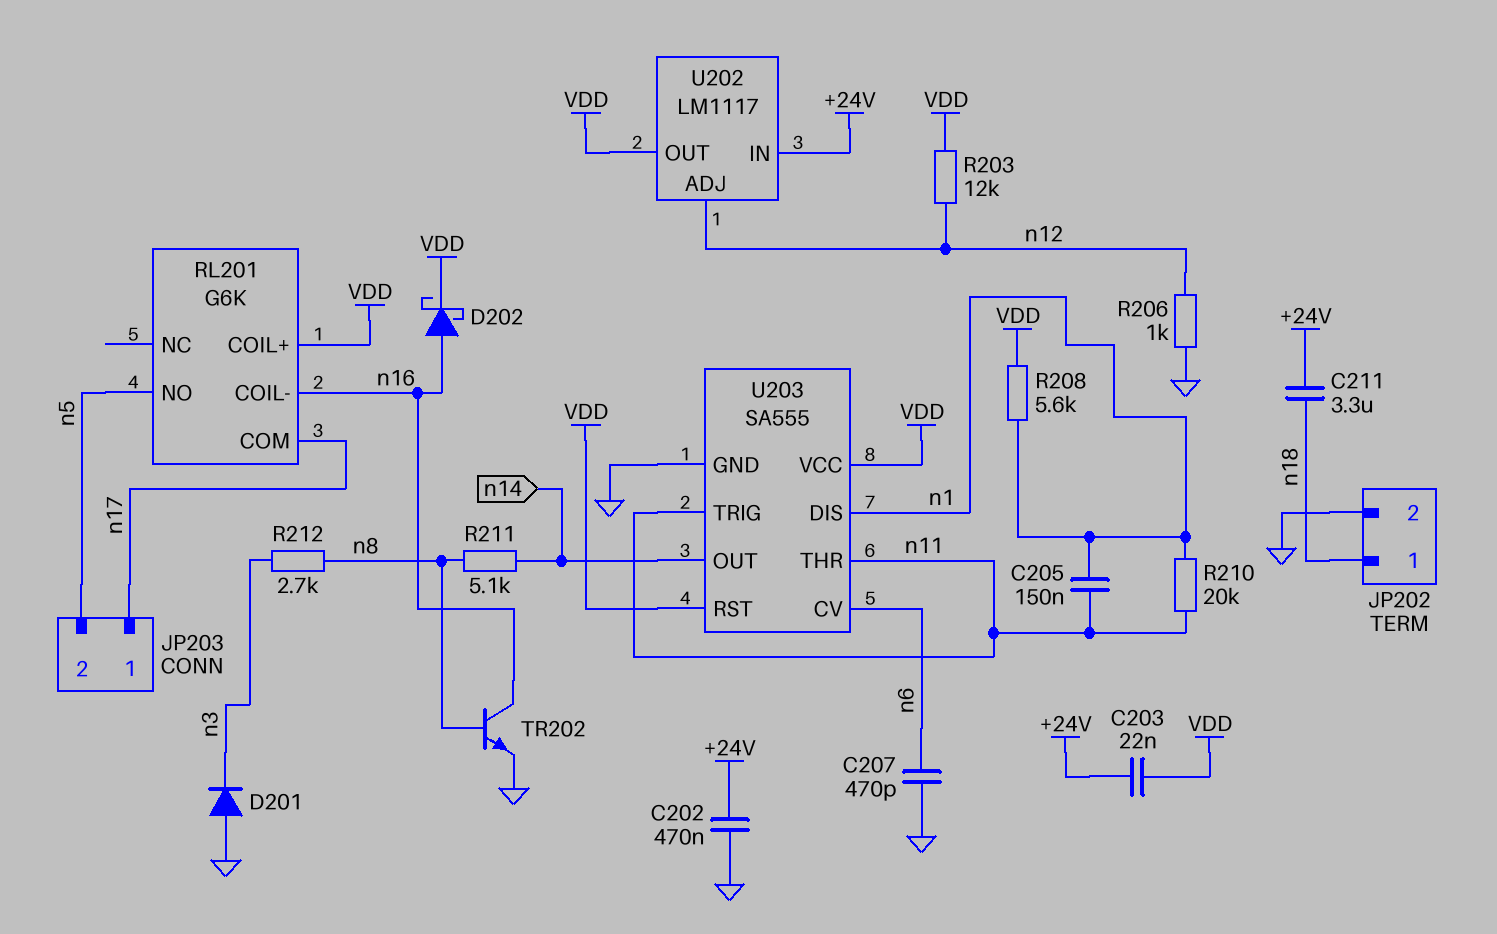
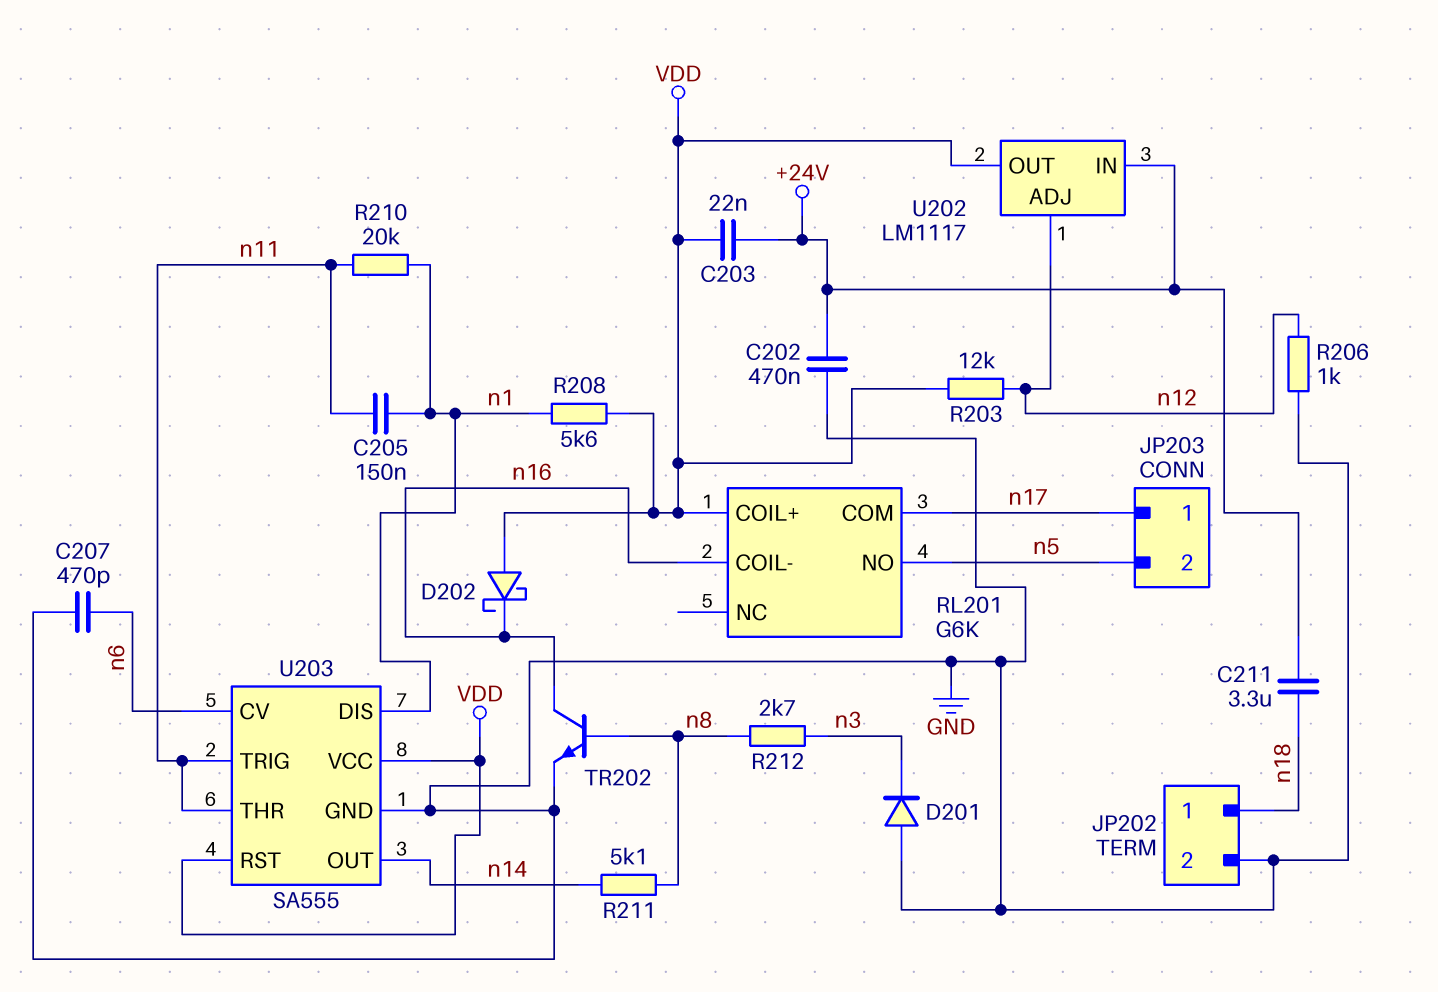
D202: schottky (A n16, K VDD) -> schottky (A VDD, K n16)

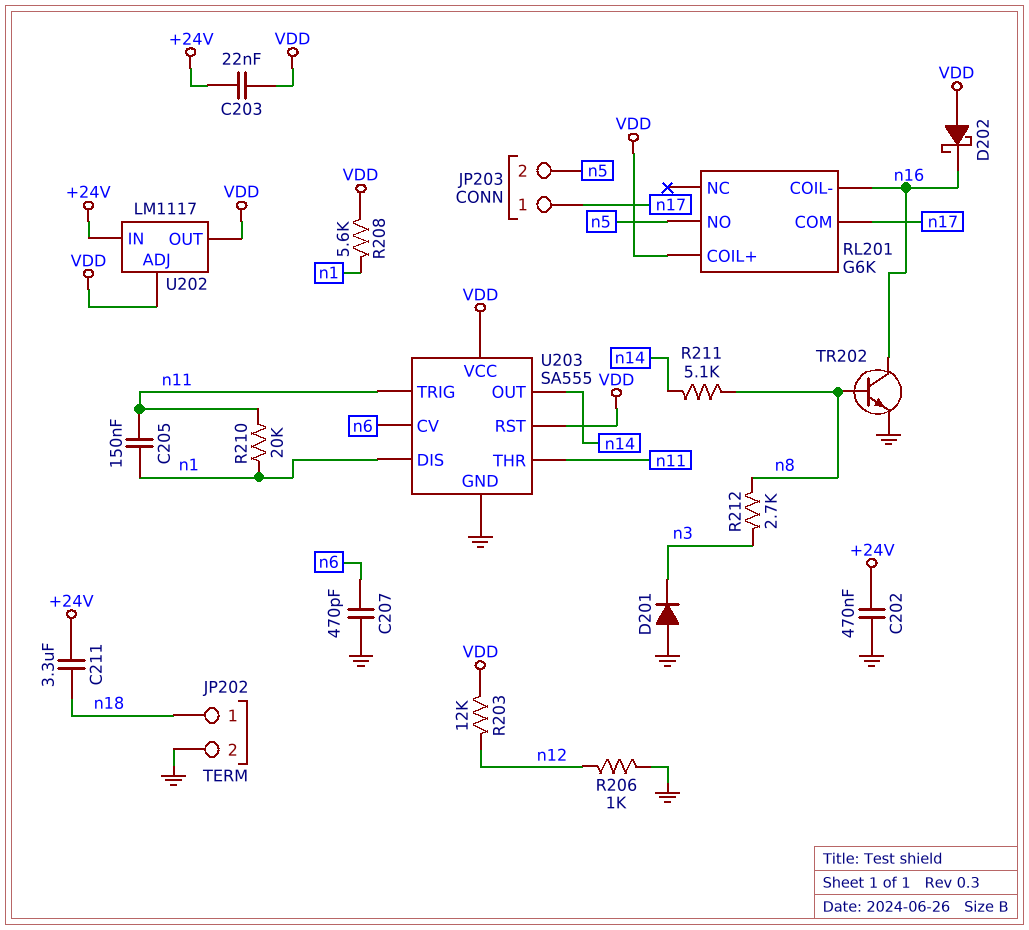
U202 pin ADJ: n12 -> VDD

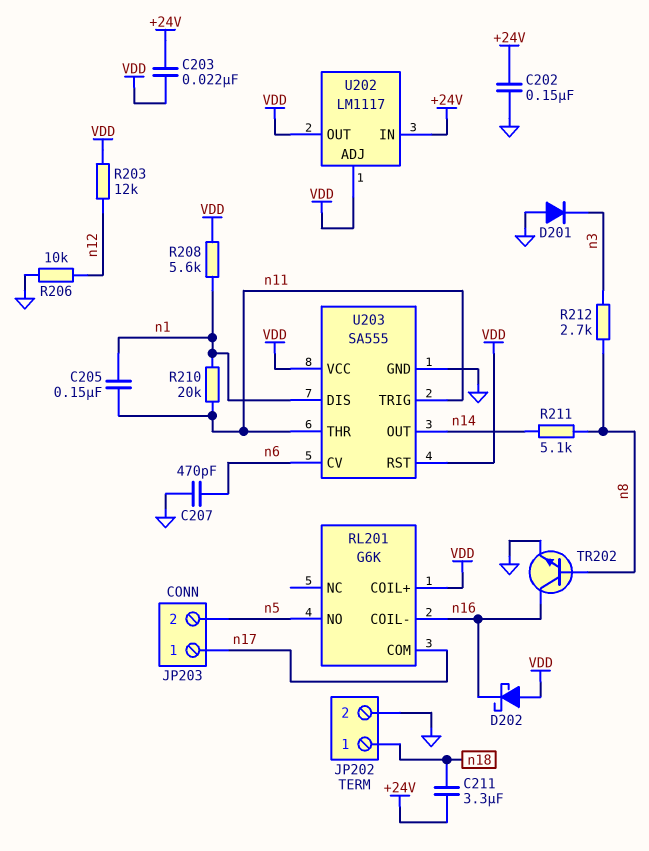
C202: 470nF (+24V, GND) -> 150nF (+24V, GND)
R206: 1k (GND, n12) -> 10k (GND, n12)

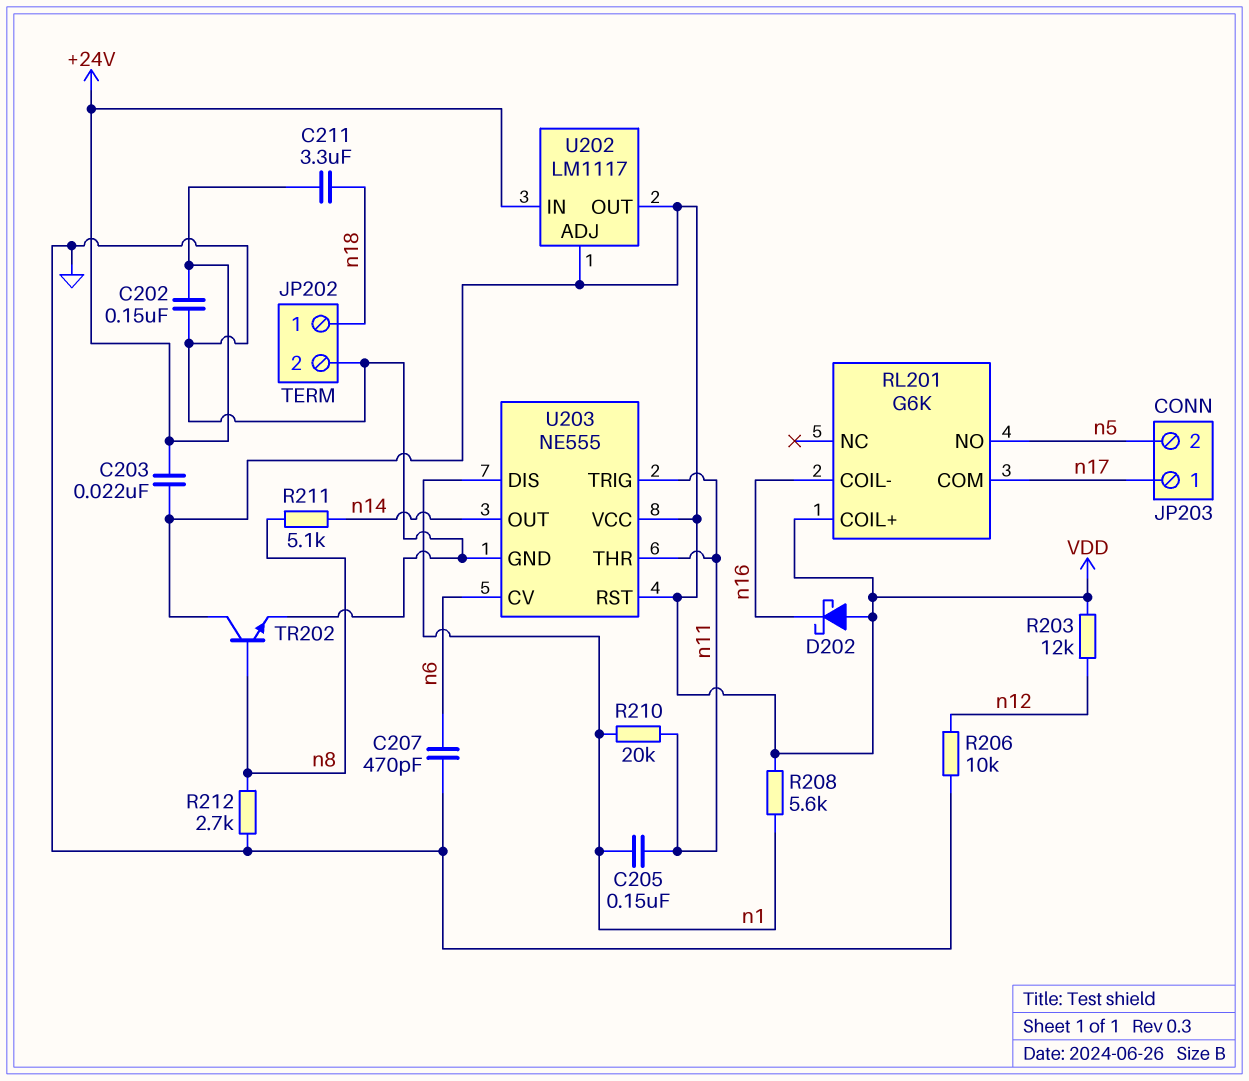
D201: diode (A GND, K n3) -> none
R212: 2.7k (n3, n8) -> 2.7k (GND, n8)
TR202: NPN (B n8, C n16, E GND) -> NPN (B n8, C VDD, E GND)
U203: SA555 -> NE555

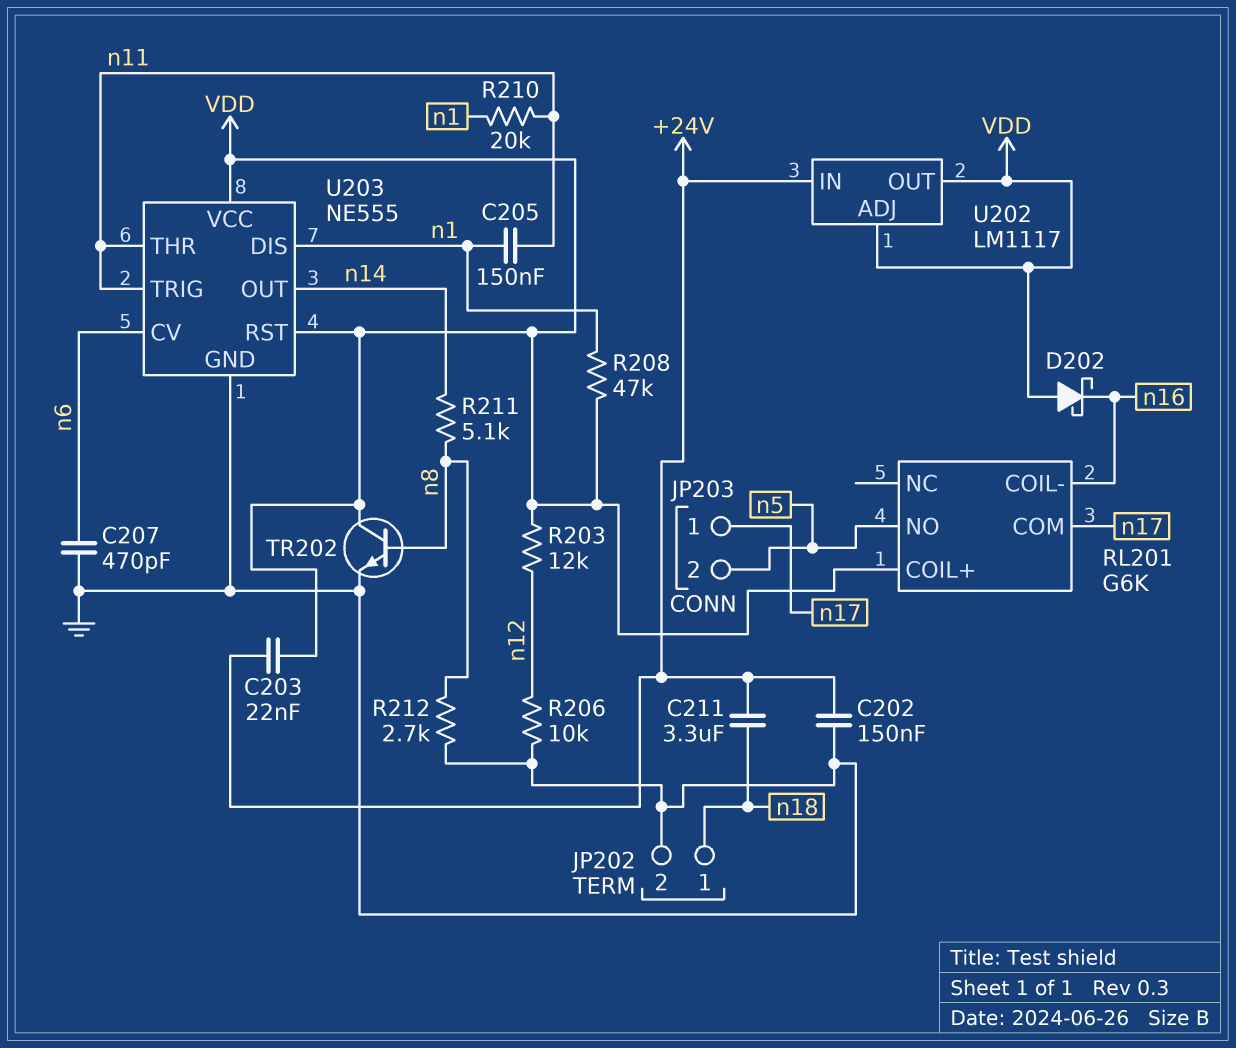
R208: 5.6k (VDD, n1) -> 47k (VDD, n1)

